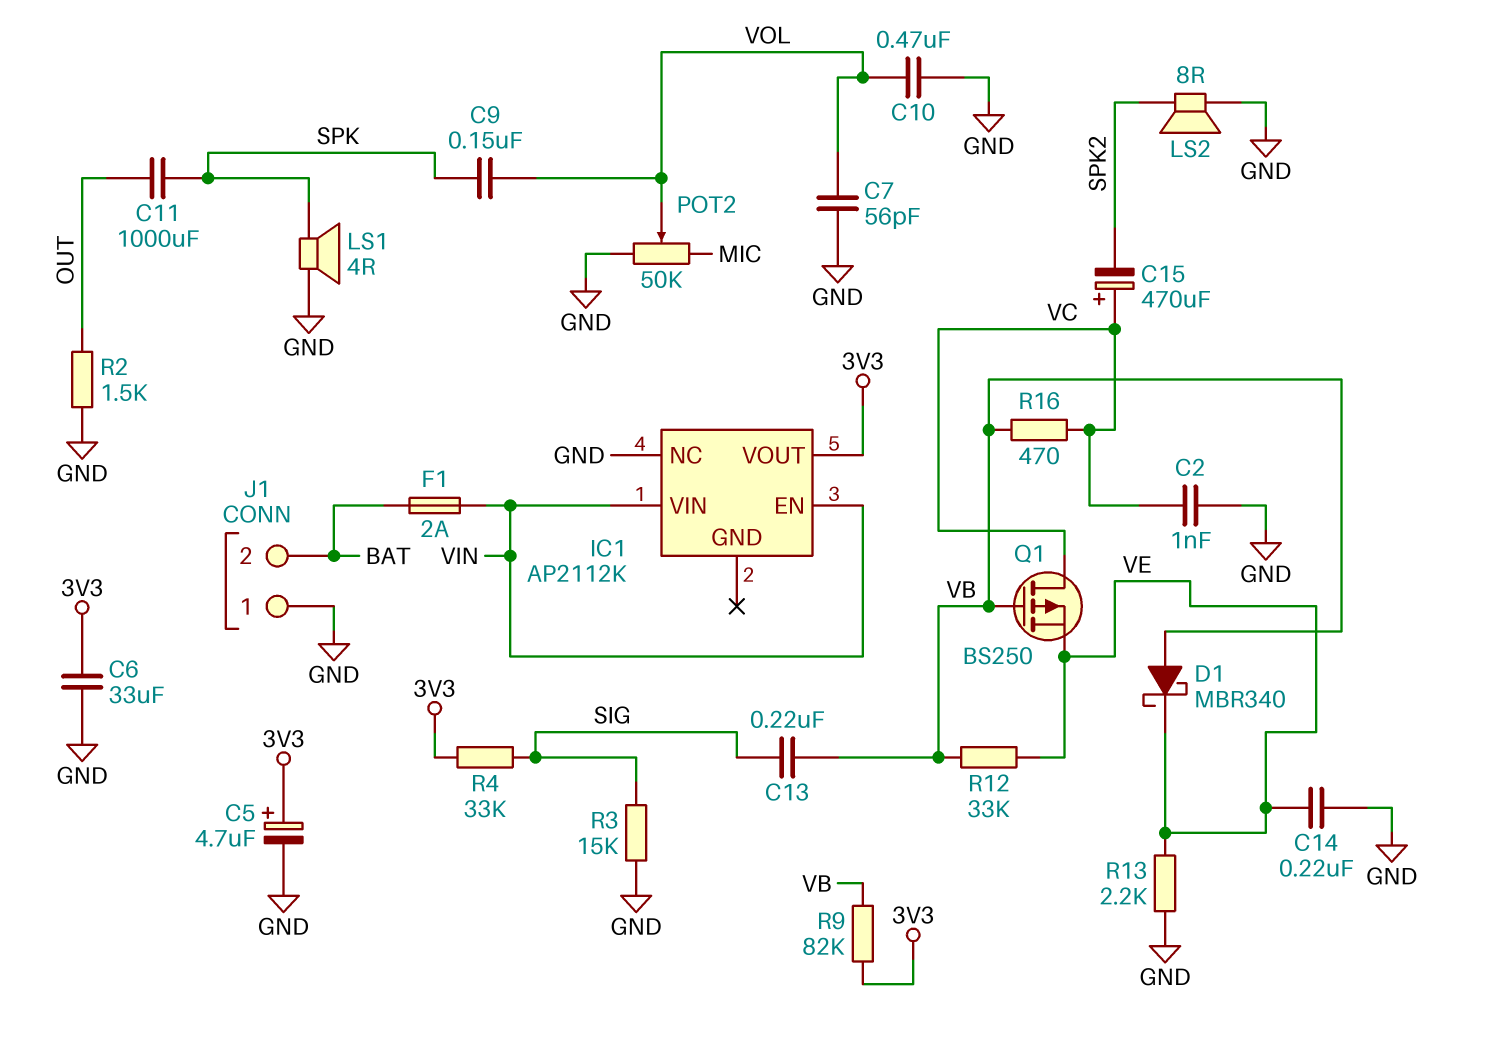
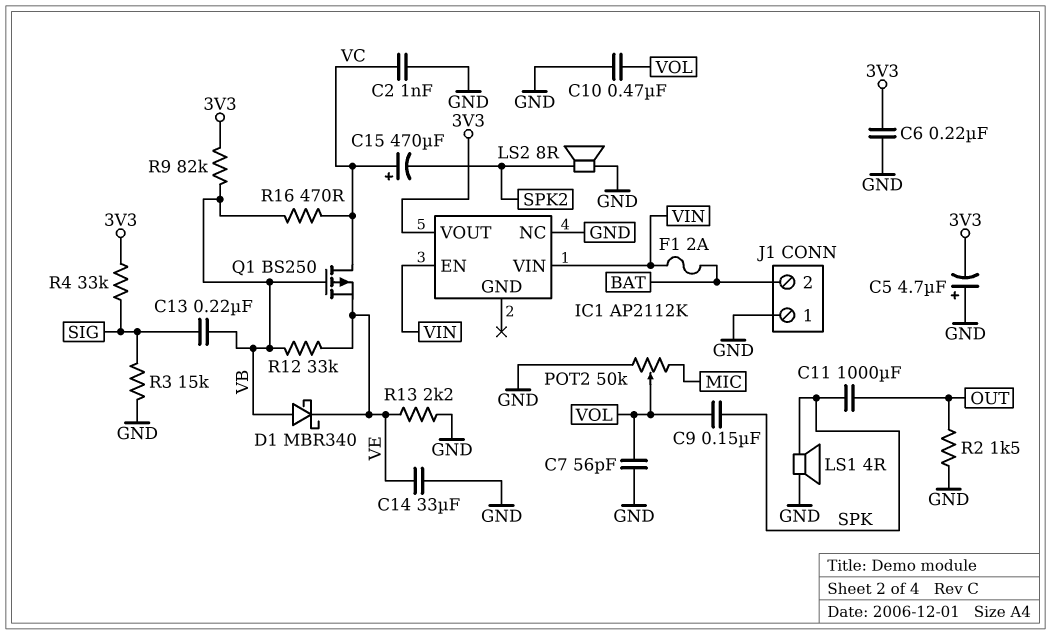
C5: 4.7uF (plus 3V3, minus GND) -> 4.7uF (plus GND, minus 3V3)
C6: 33uF (3V3, GND) -> 220nF (3V3, GND)
C14: 220nF (GND, VE) -> 33uF (GND, VE)

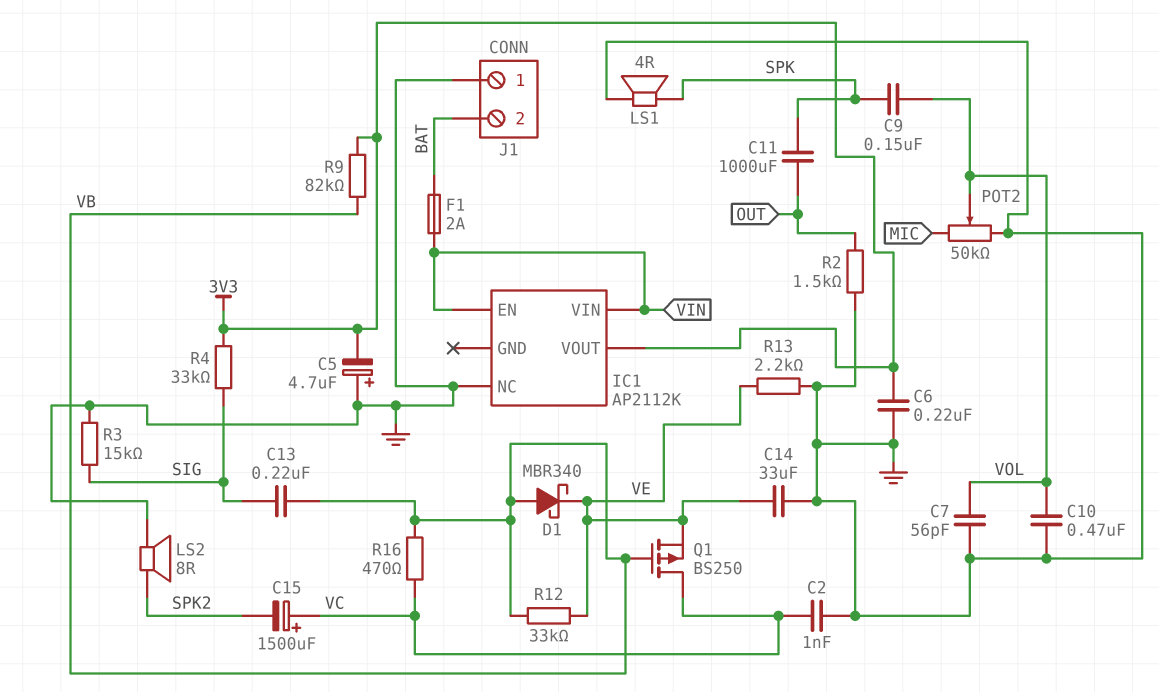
C15: 470uF (plus VC, minus SPK2) -> 1500uF (plus VC, minus SPK2)

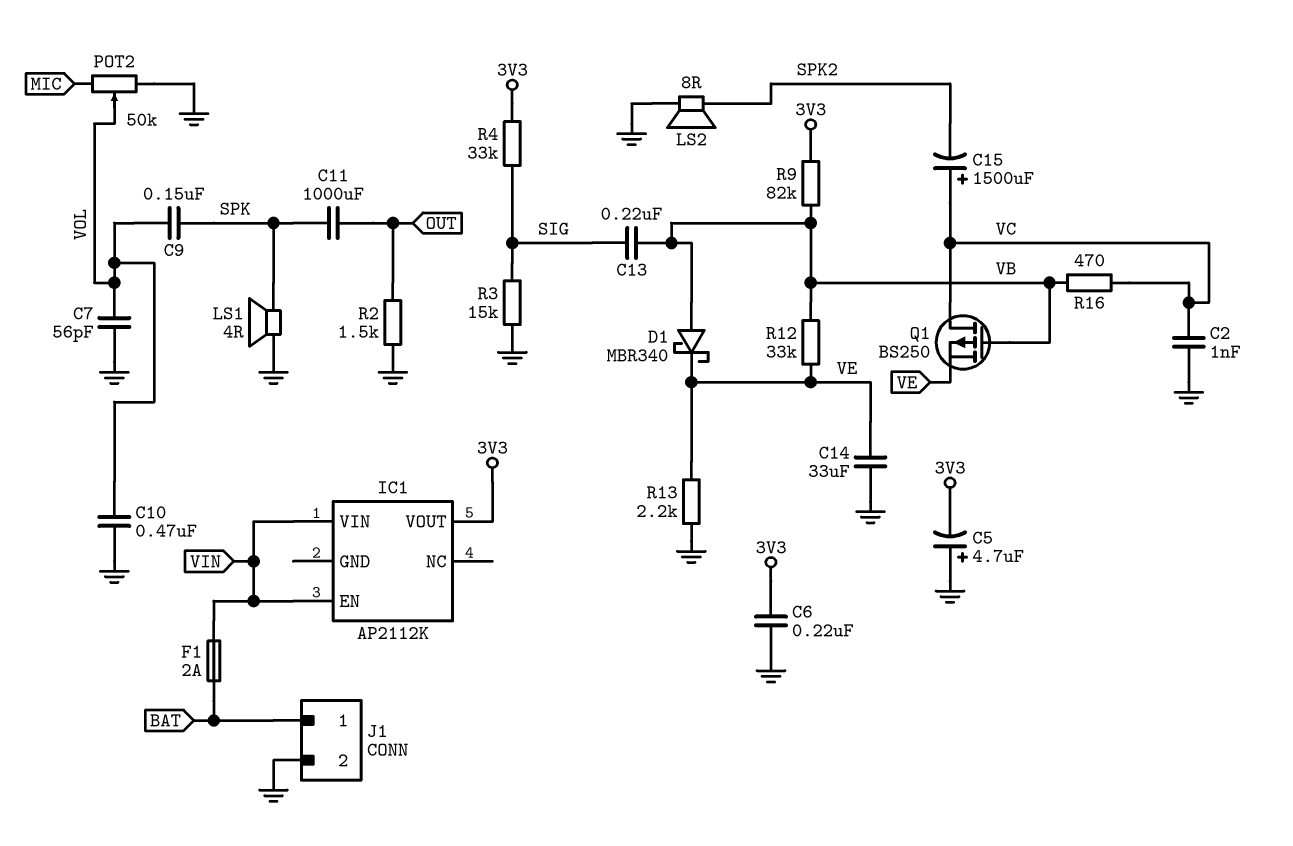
IC1 pin NC: GND -> none
J1 pin 1: GND -> BAT
J1 pin 2: BAT -> GND

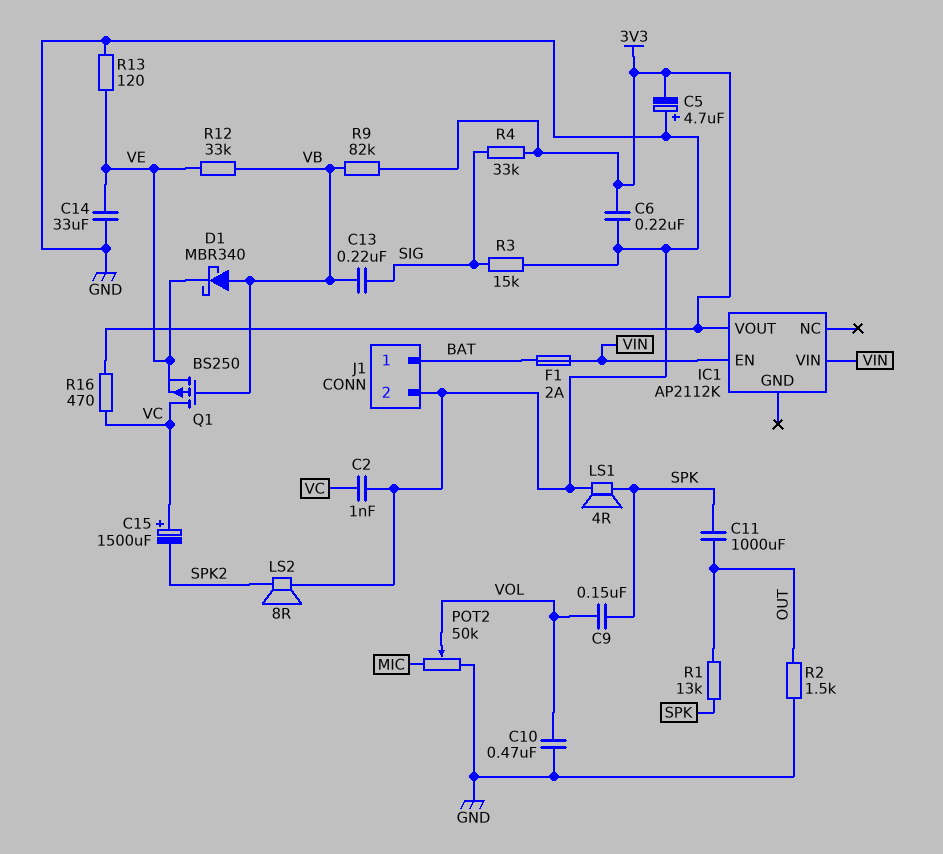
C7: 56pF (GND, VOL) -> none
R1: none -> 13k (OUT, SPK)
R13: 2.2k (GND, VE) -> 120 (GND, VE)
R16: 470 (VB, VC) -> 470 (3V3, VC)

